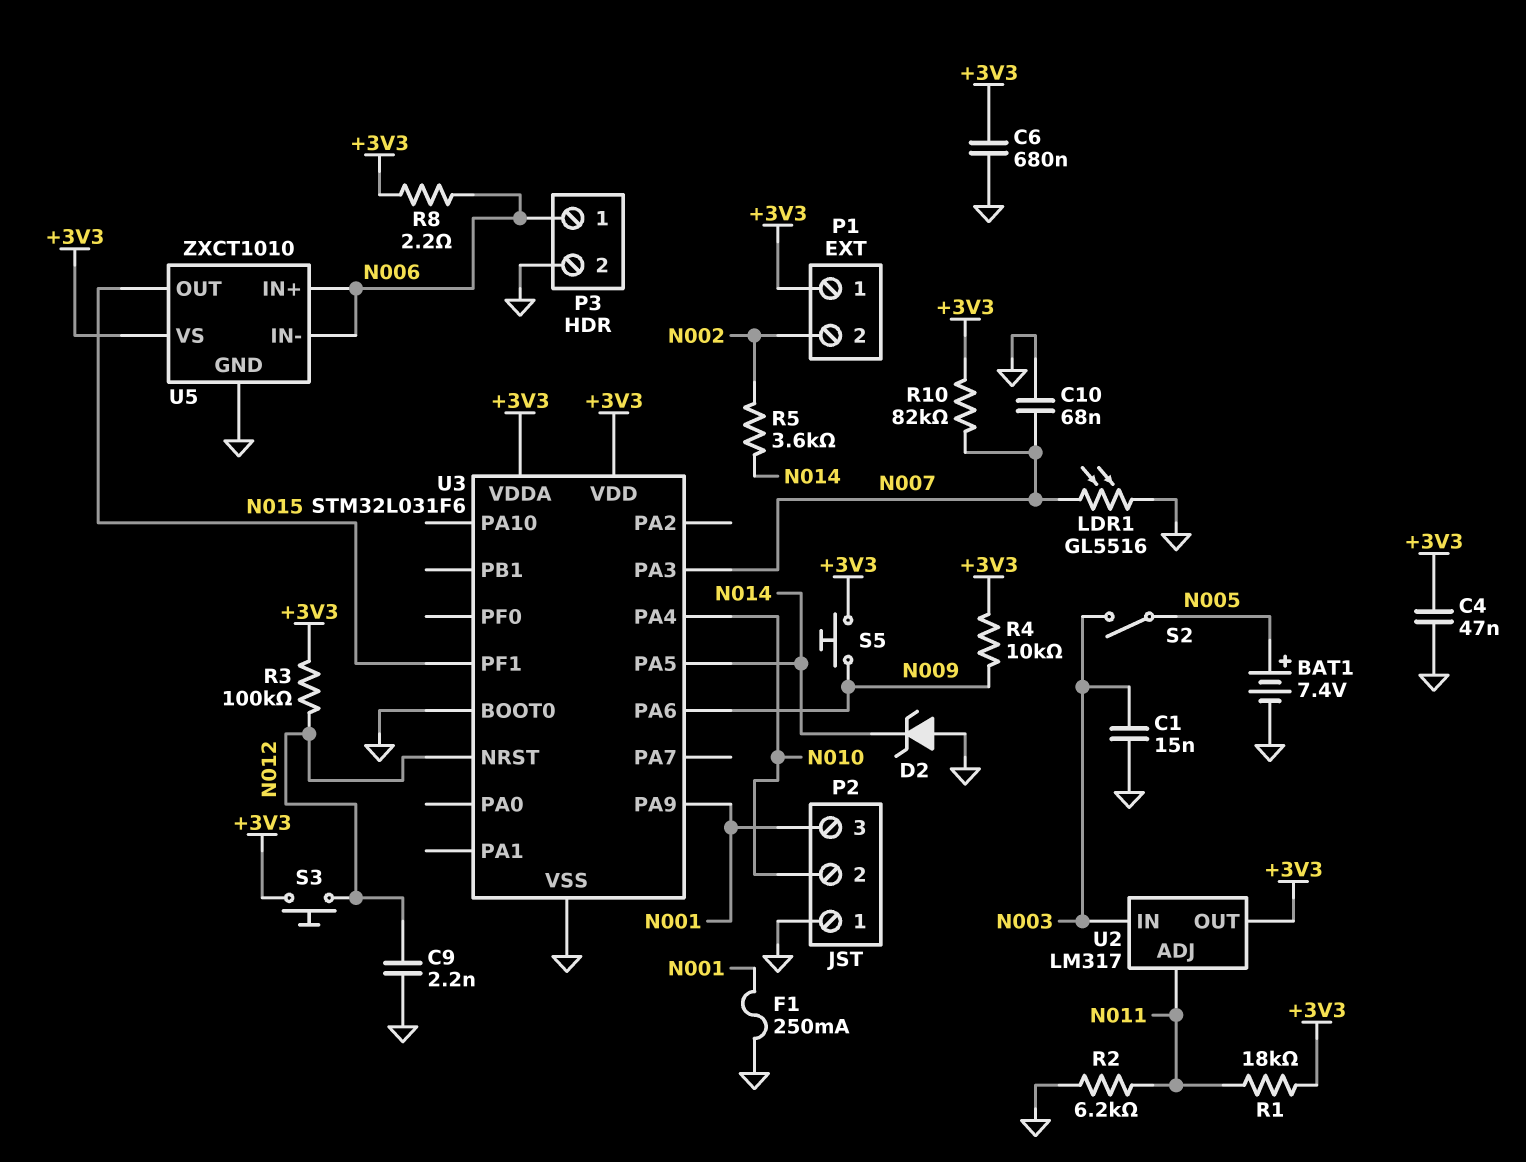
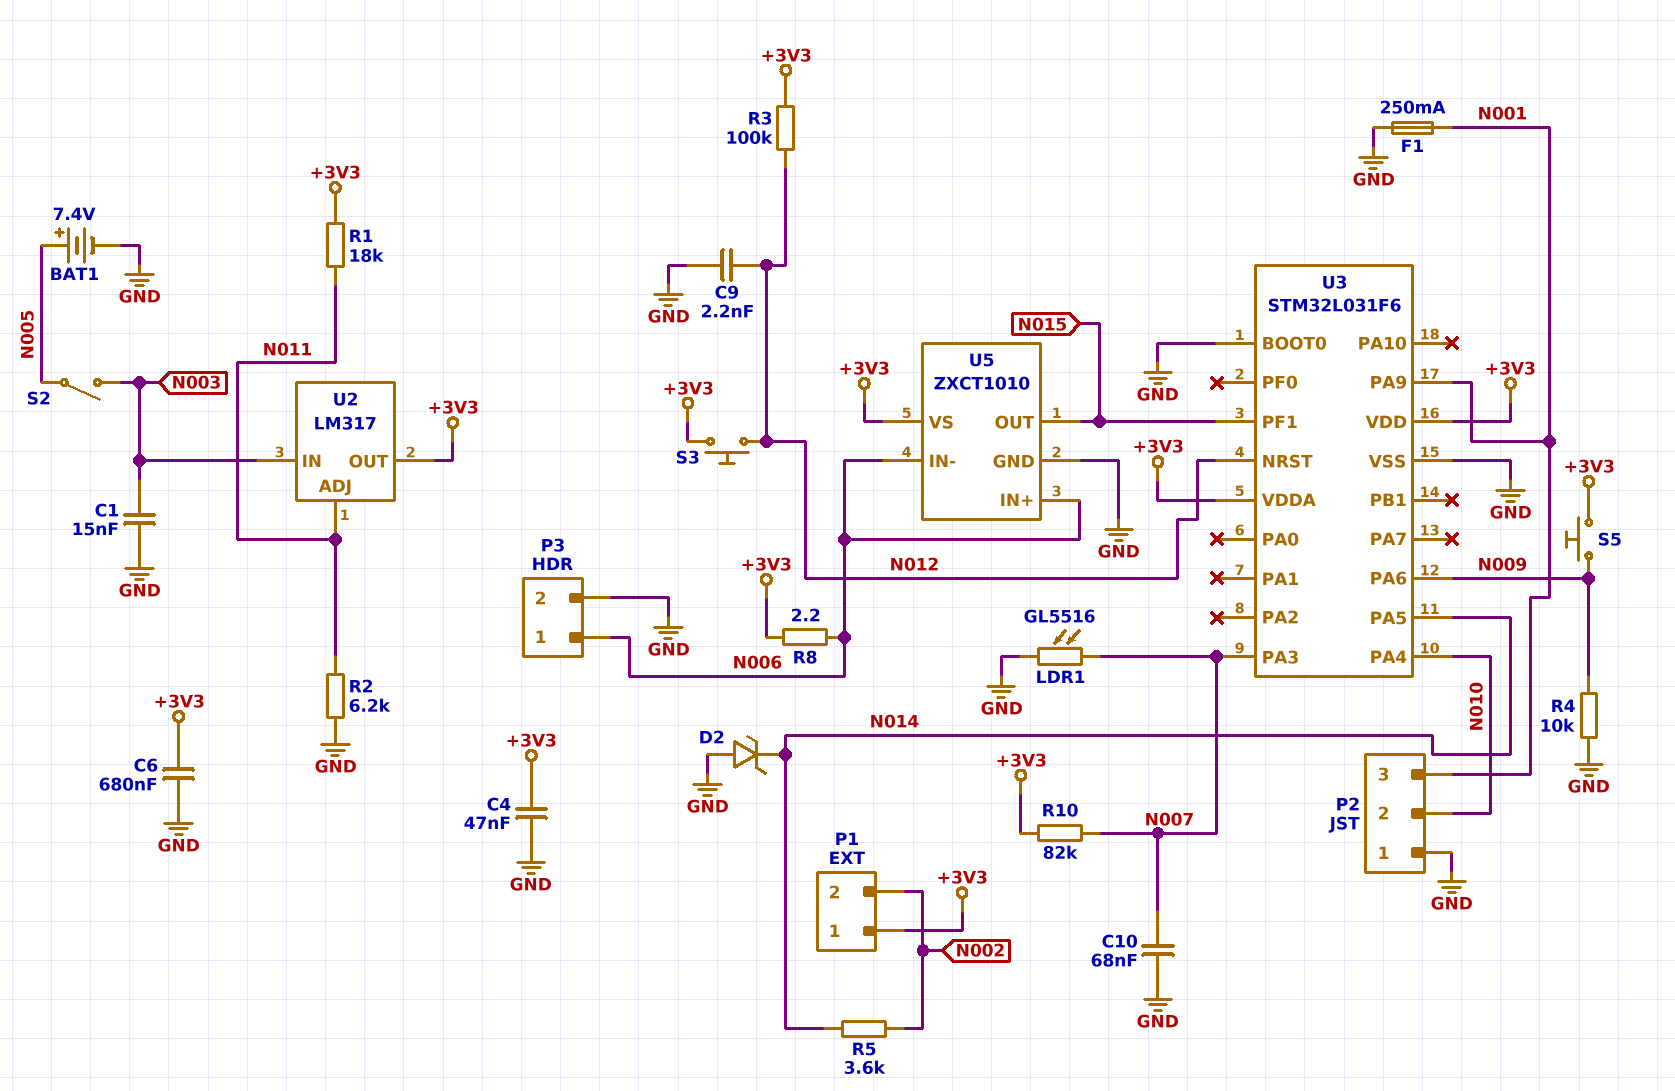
R4: 10k (+3V3, N009) -> 10k (GND, N009)

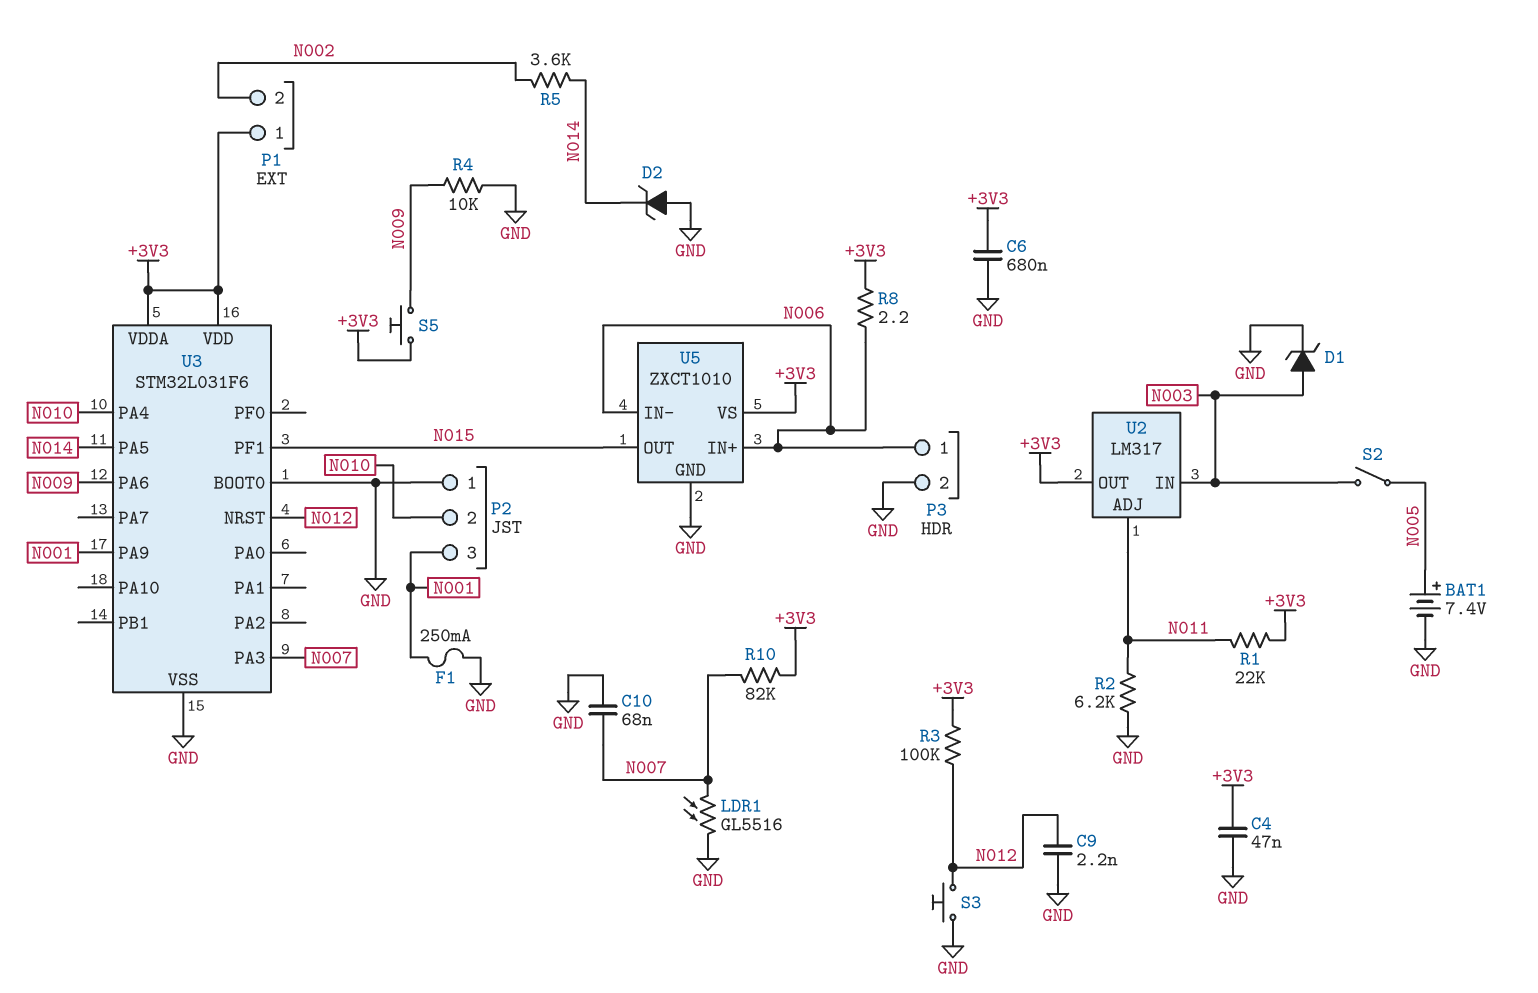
C1: 15nF (GND, N003) -> none
D1: none -> zener (A N003, K GND)
R1: 18k (+3V3, N011) -> 22k (+3V3, N011)
S3: button (+3V3, N012) -> button (GND, N012)

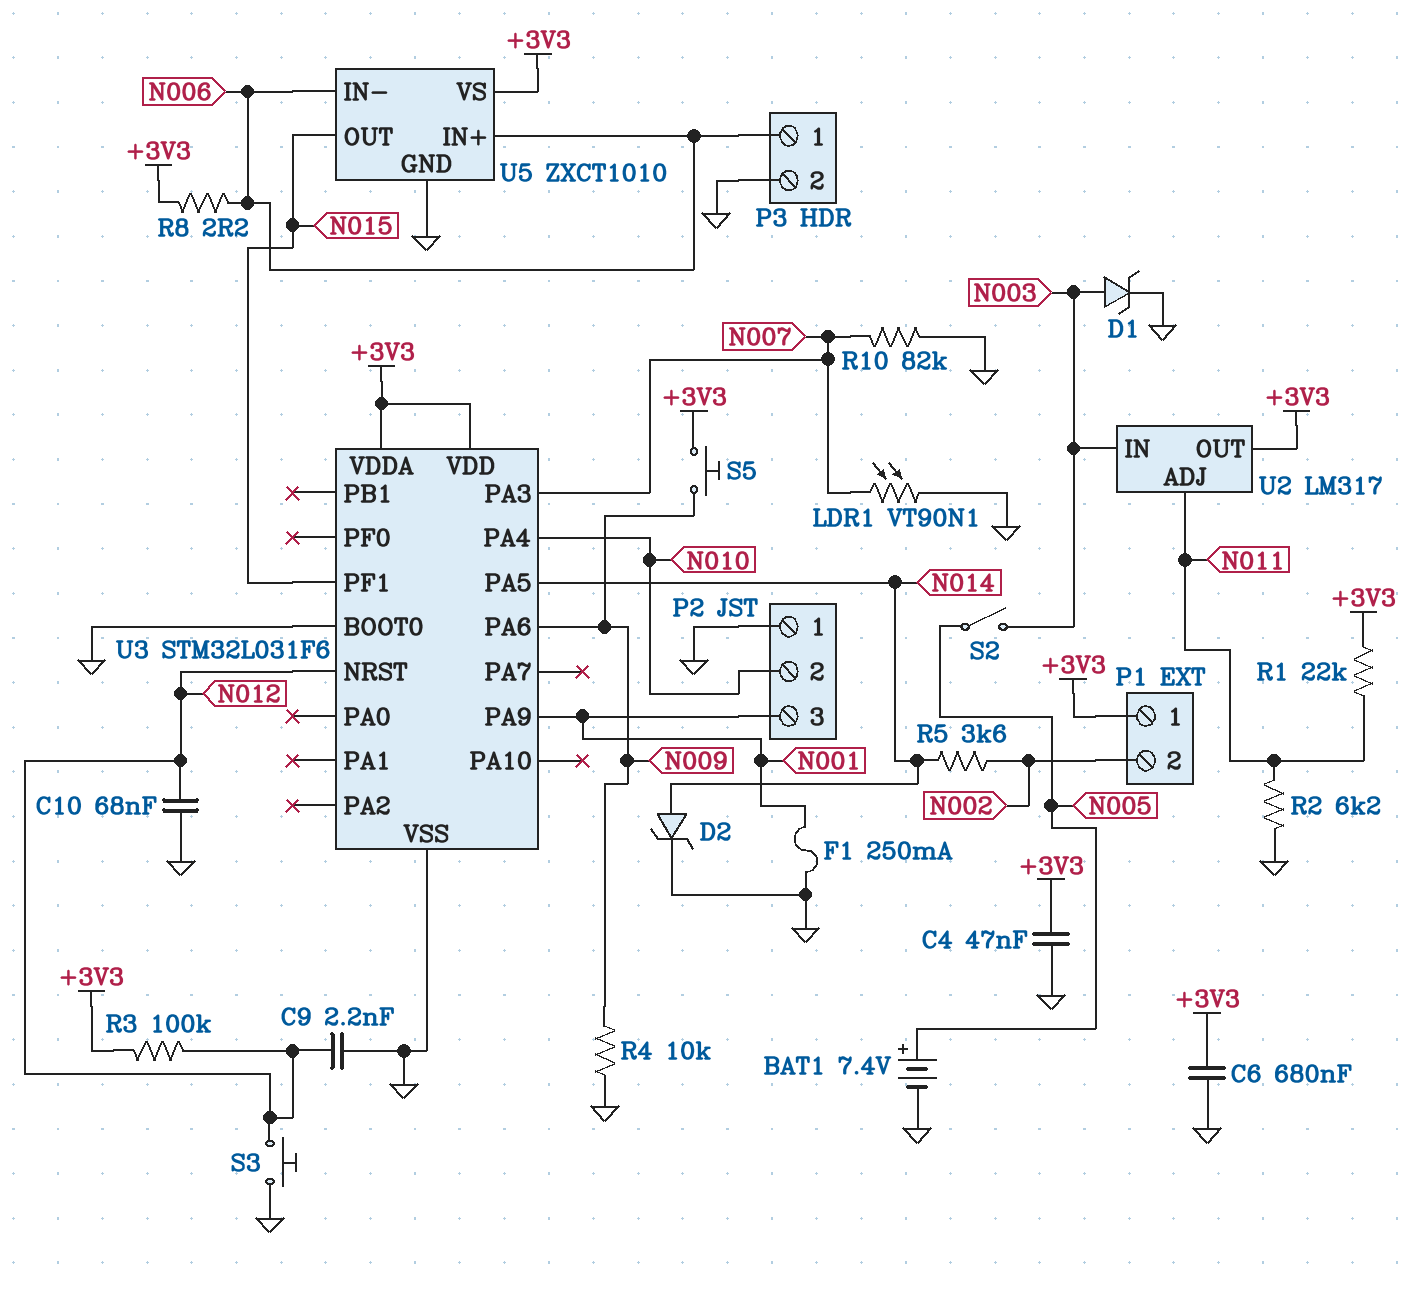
C10: 68nF (GND, N007) -> 68nF (GND, N012)
D2: zener (A GND, K N014) -> zener (A N014, K GND)
LDR1: GL5516 (GND, N007) -> VT90N1 (GND, N007)
R10: 82k (+3V3, N007) -> 82k (GND, N007)

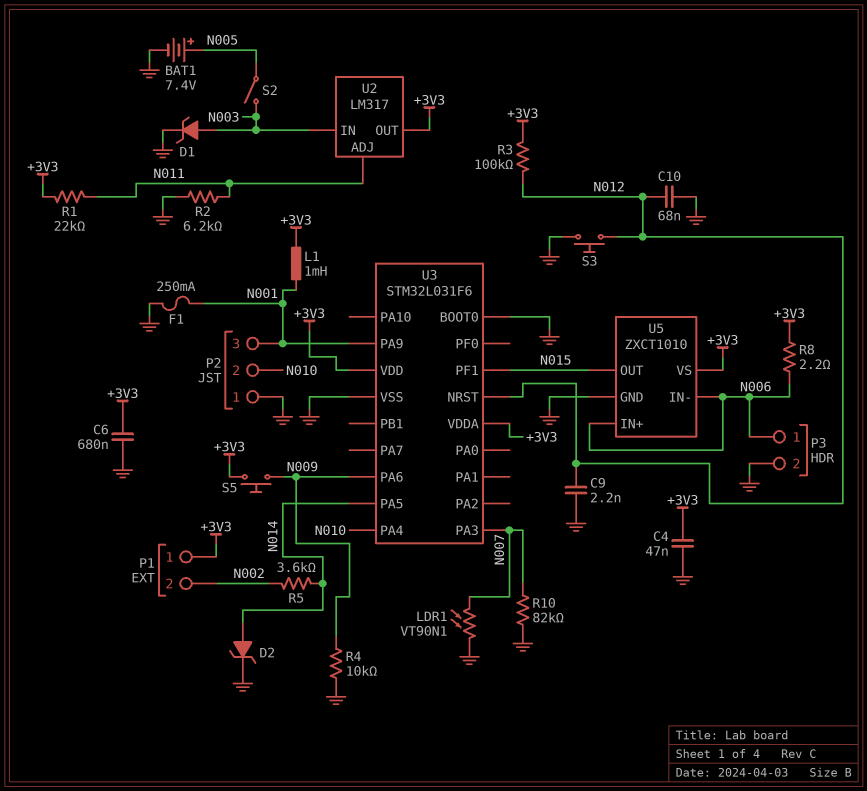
L1: none -> 1mH (+3V3, N001)

